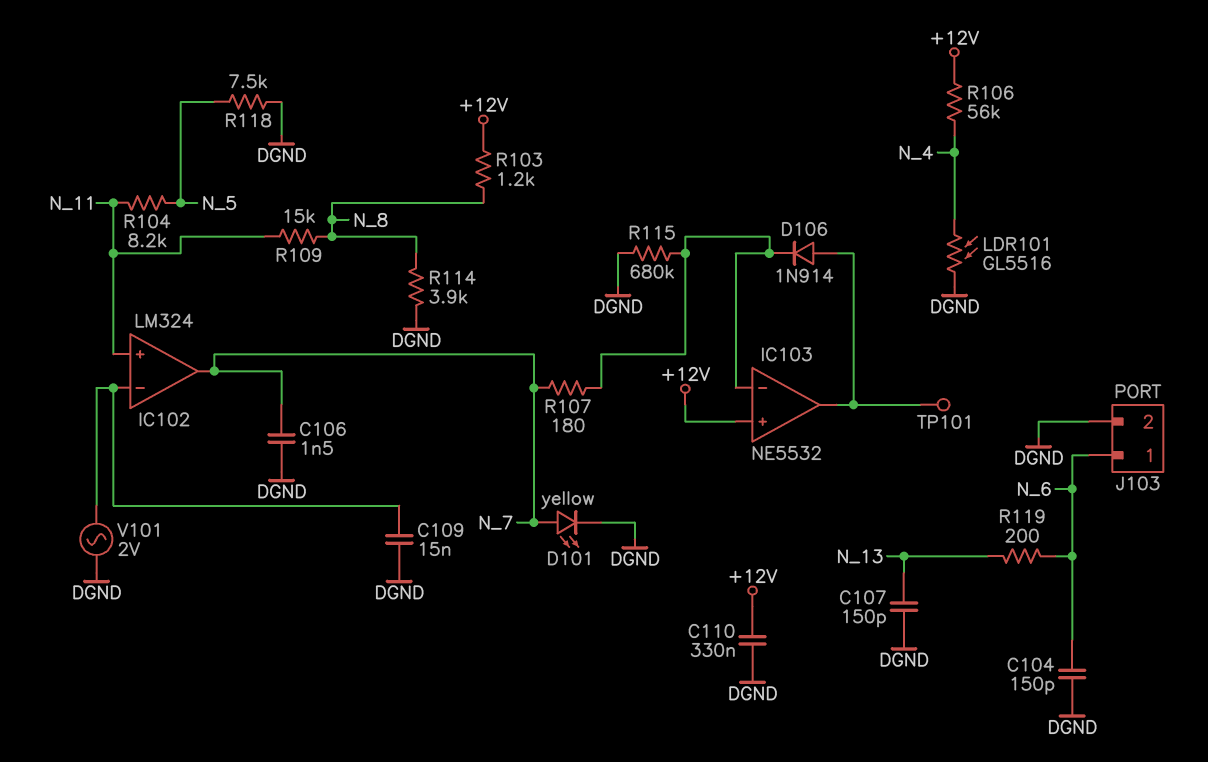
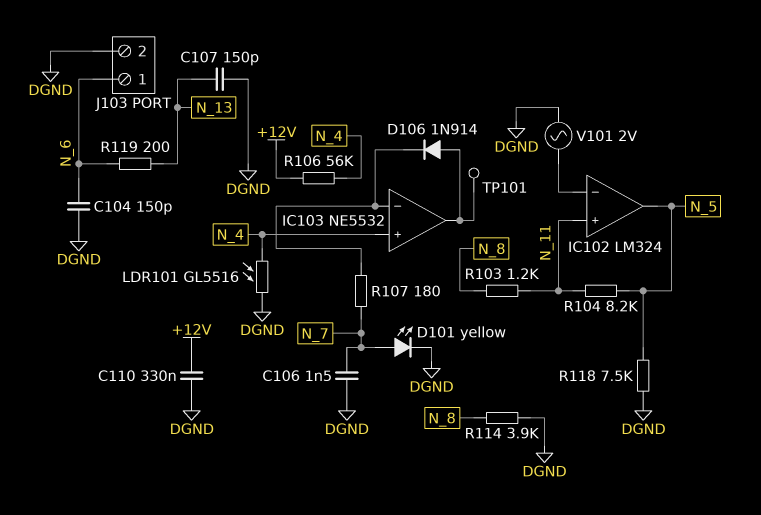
C109: 15nF (DGND, IC102/in-) -> none
IC102 pin out: N_7 -> N_5
IC103 pin in+: +12V -> N_4
R103: 1.2k (+12V, N_8) -> 1.2k (N_8, N_11)
R109: 15k (N_8, N_11) -> none
R115: 680k (DGND, IC103/in-) -> none

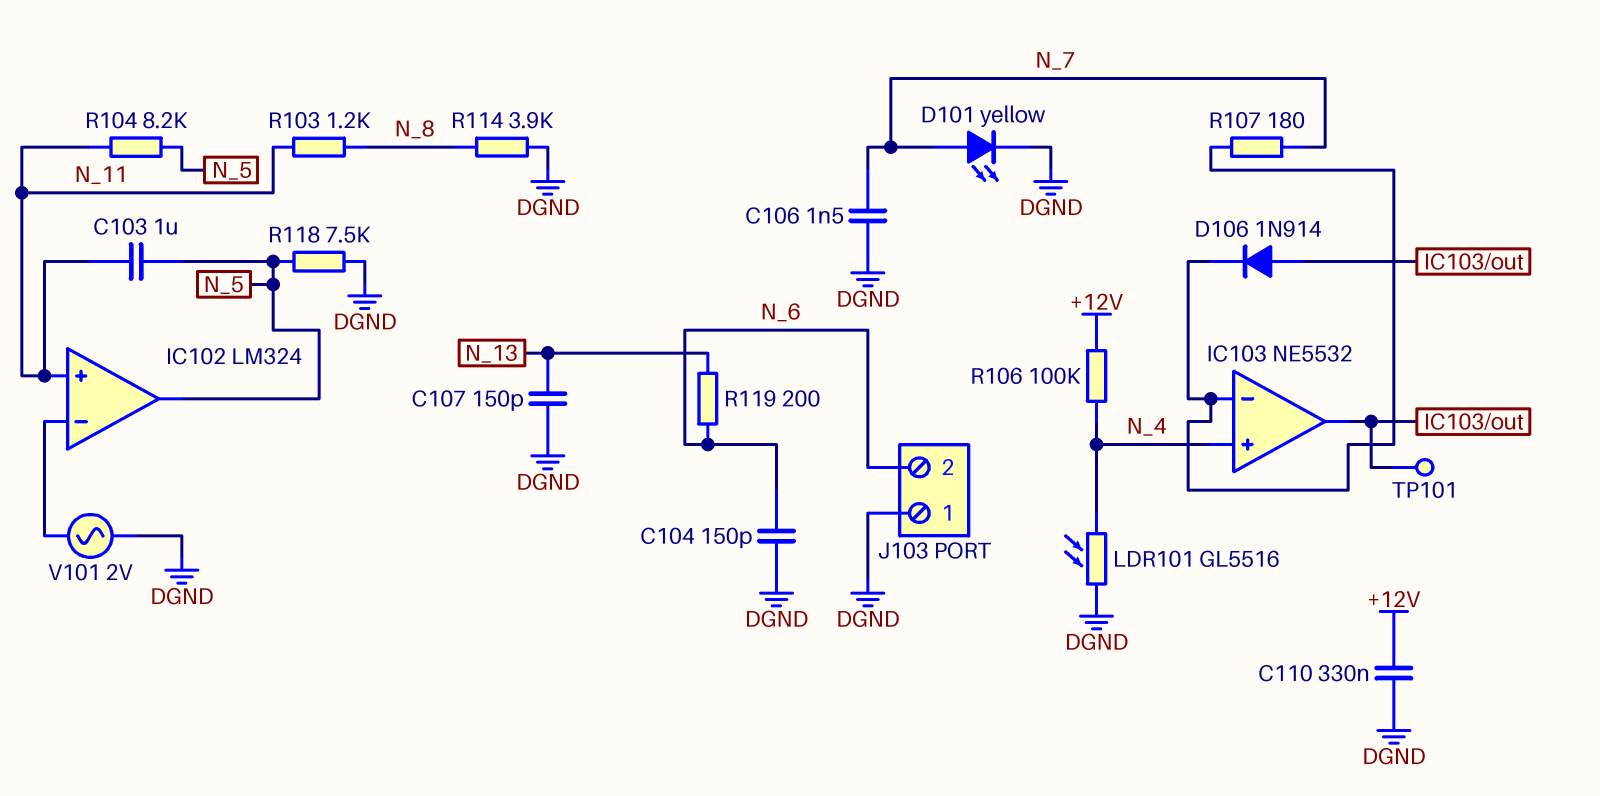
C103: none -> 1uF (N_5, N_11)
J103 pin 1: N_6 -> DGND
J103 pin 2: DGND -> N_6
R106: 56k (+12V, N_4) -> 100k (+12V, N_4)

